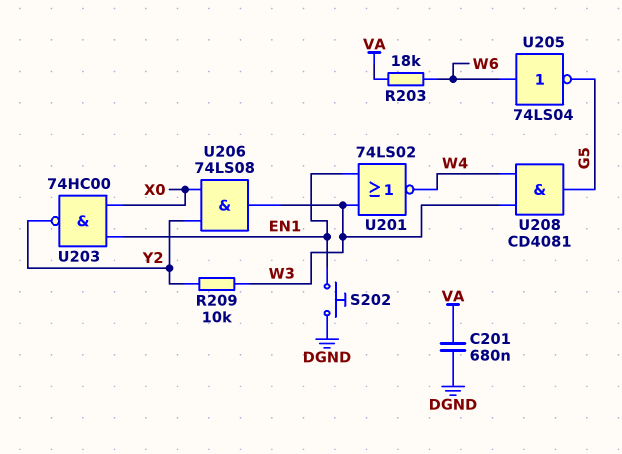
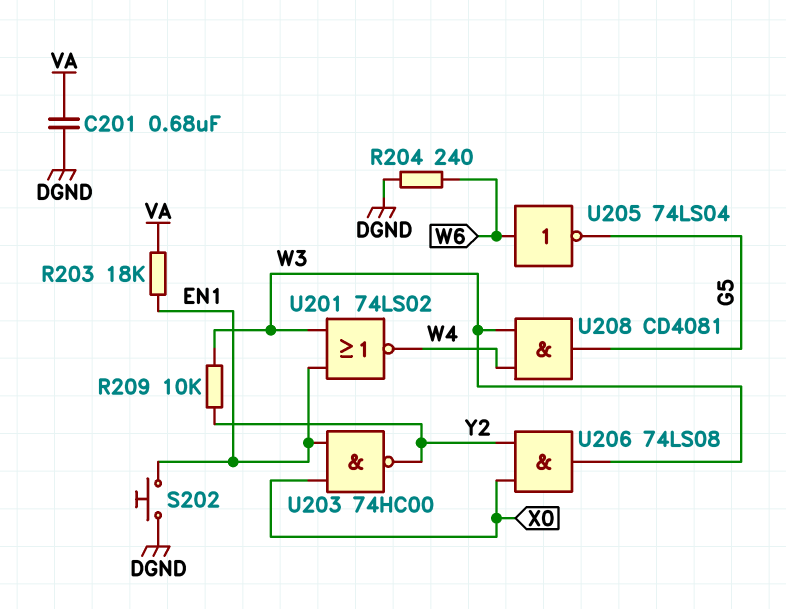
R203: 18k (VA, W6) -> 18k (EN1, VA)
R204: none -> 240 (DGND, W6)

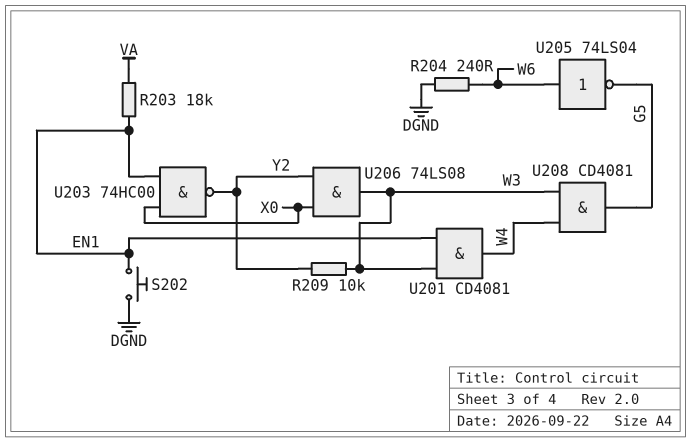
C201: 680nF (DGND, VA) -> none
U201: NOR 74LS02 (in EN1, in W3, out W4) -> AND CD4081 (in EN1, in W3, out W4)

